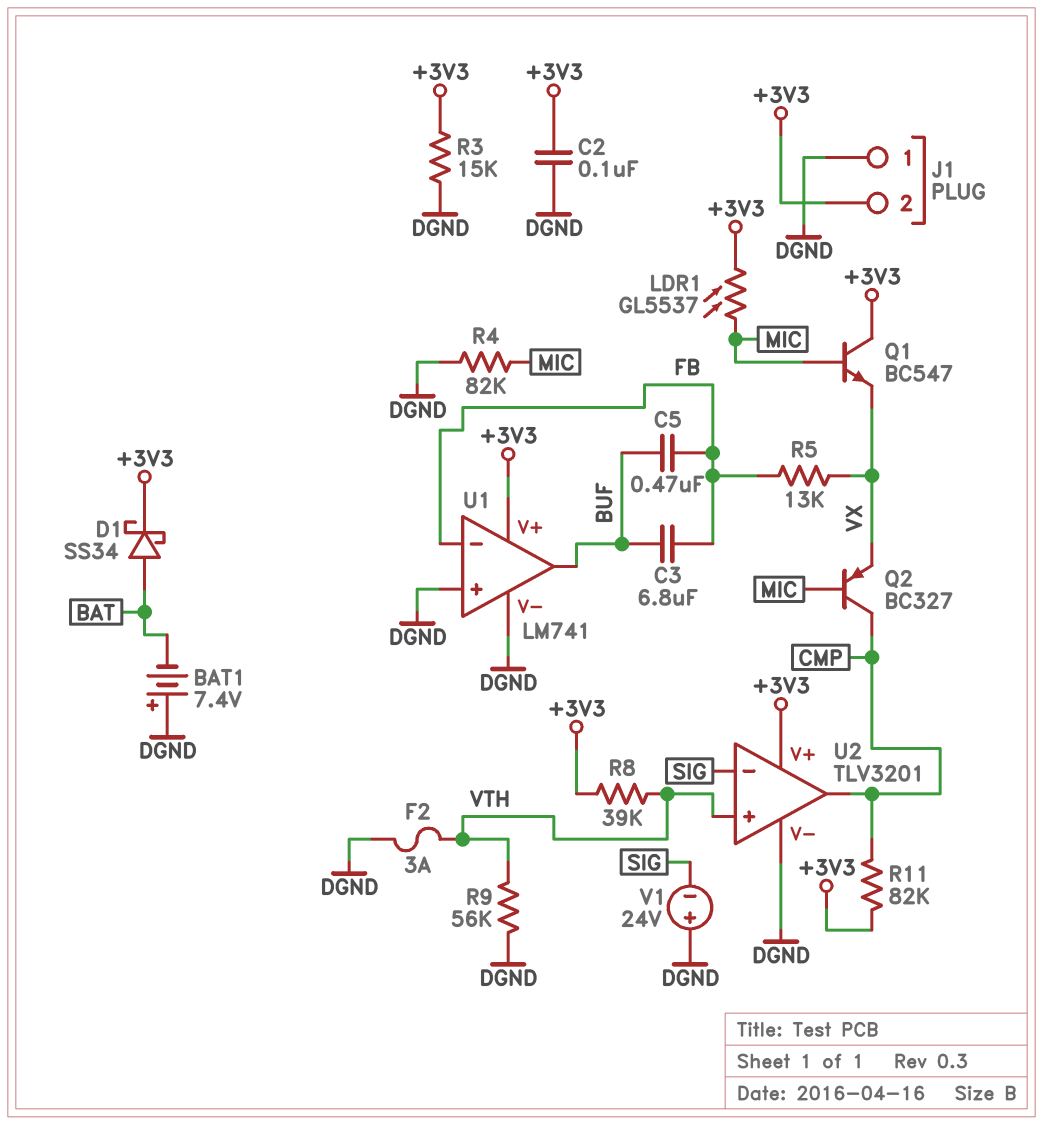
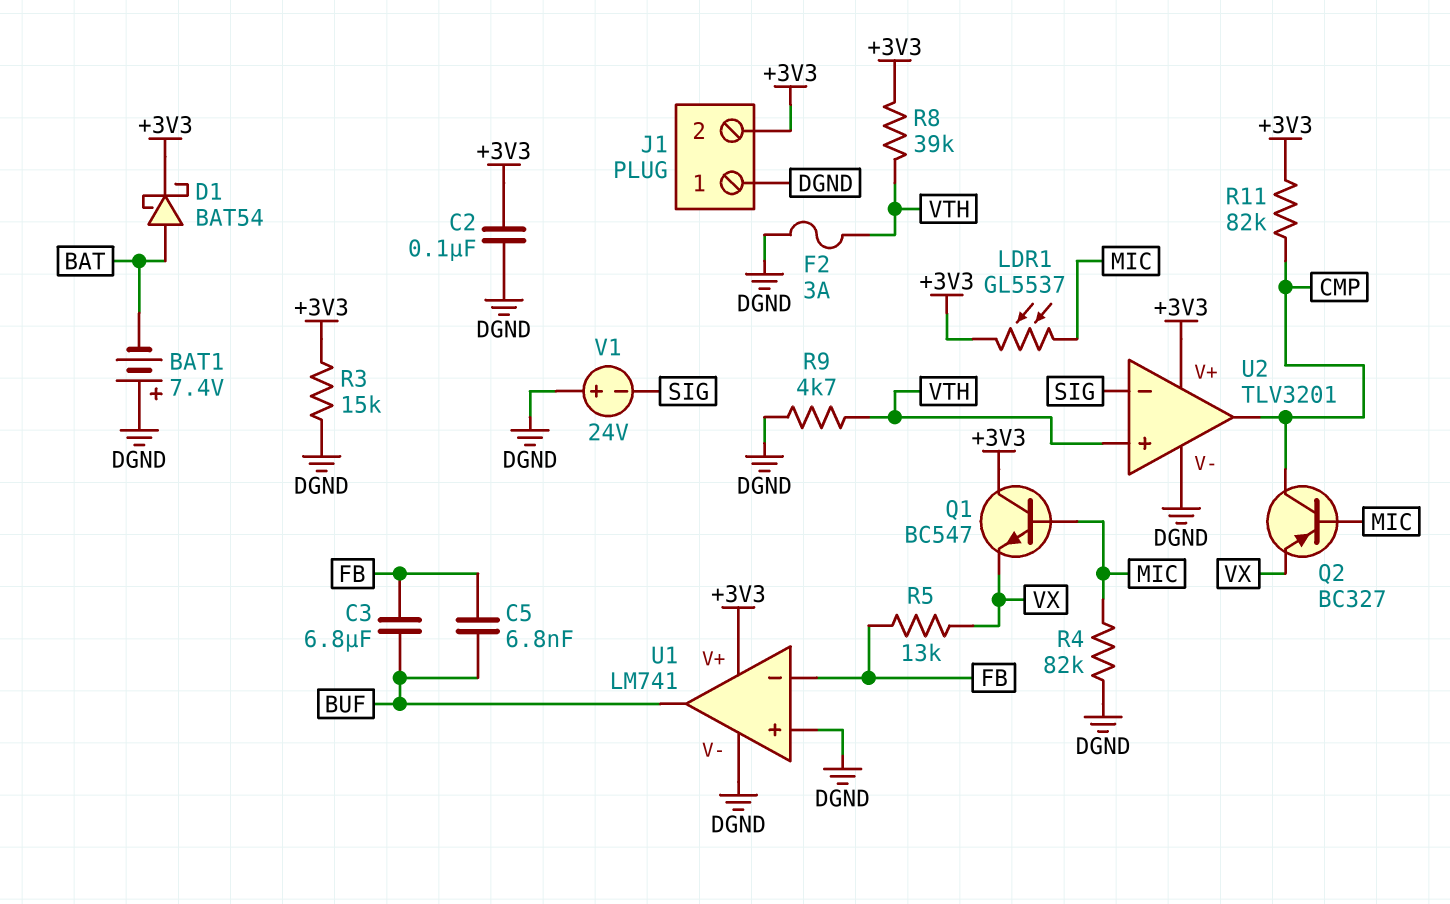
C5: 470nF (BUF, FB) -> 6.8nF (BUF, FB)
D1: schottky SS34 (A BAT, K +3V3) -> schottky BAT54 (A BAT, K +3V3)
R9: 56k (DGND, VTH) -> 4.7k (DGND, VTH)

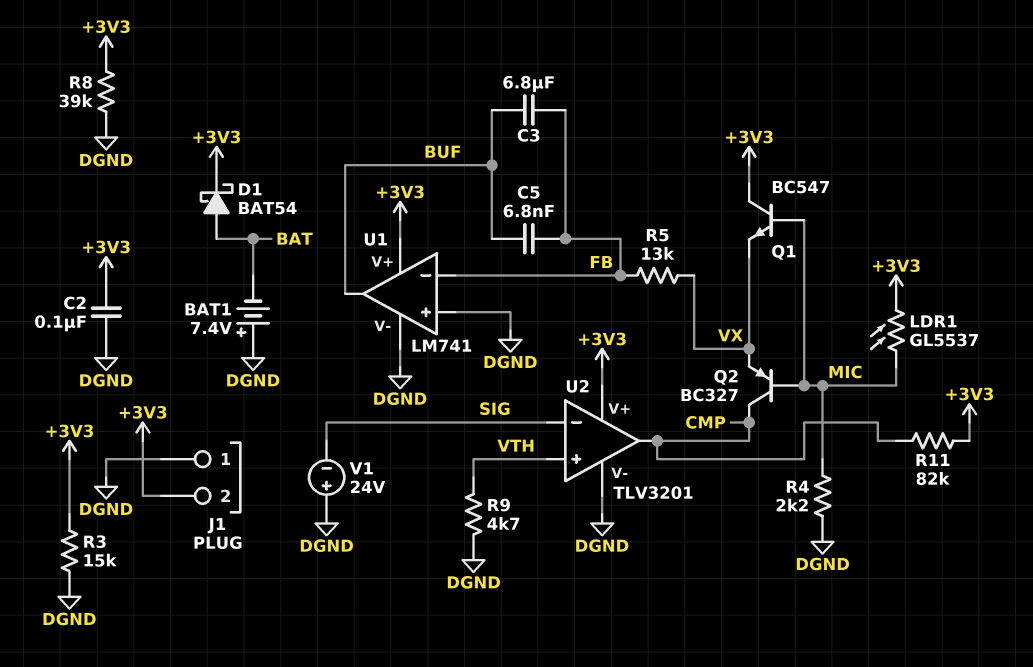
F2: 3A (DGND, VTH) -> none
R4: 82k (DGND, MIC) -> 2.2k (DGND, MIC)
R8: 39k (+3V3, VTH) -> 39k (+3V3, DGND)

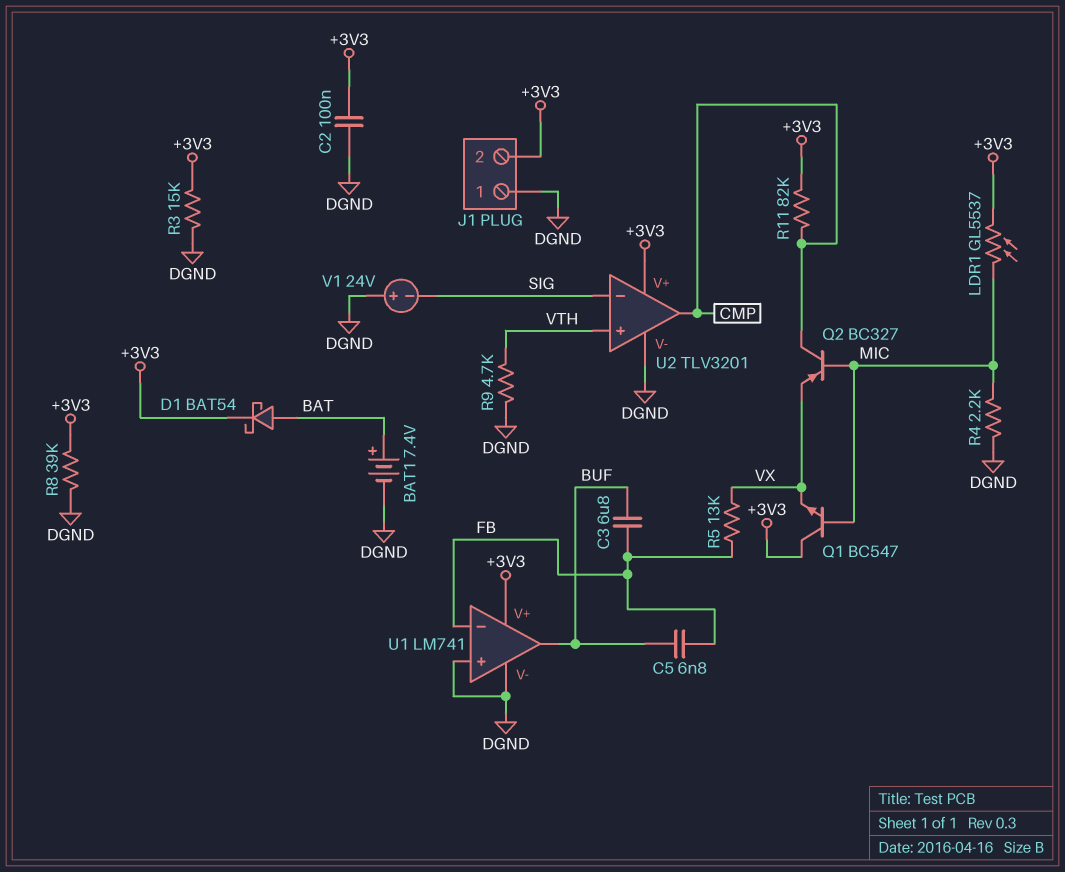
BAT1: 7.4V (plus DGND, minus BAT) -> 7.4V (plus BAT, minus DGND)

